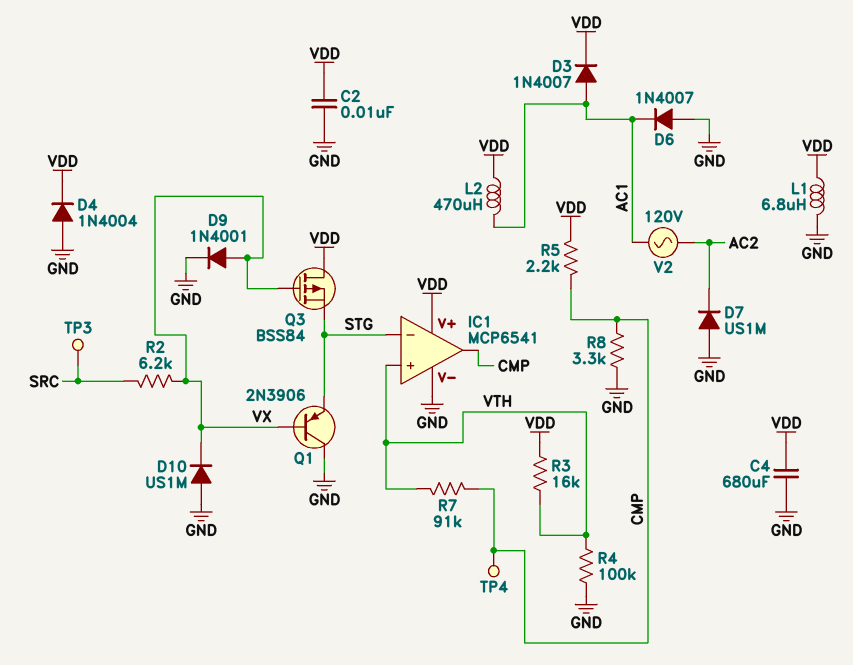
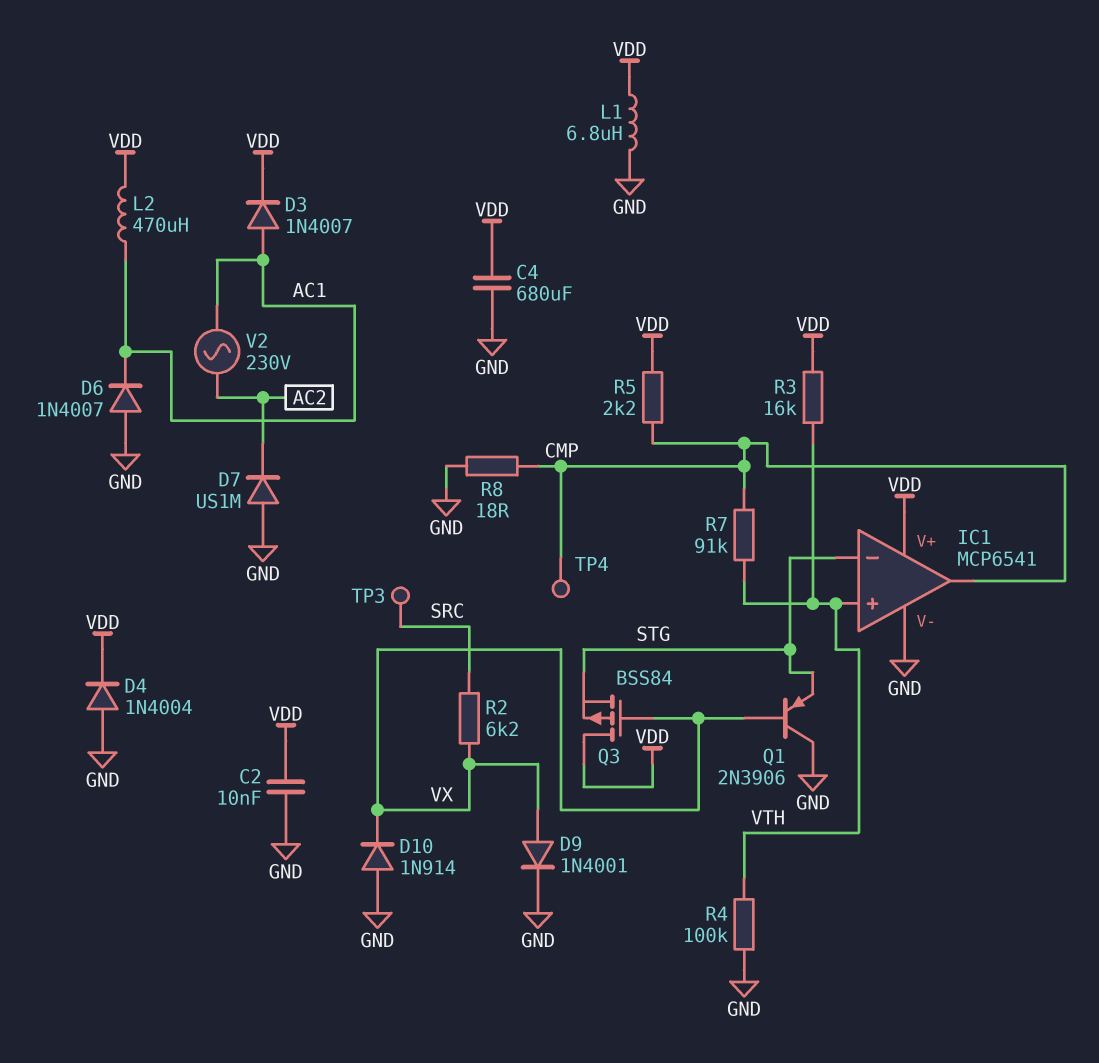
D10: diode US1M (A GND, K VX) -> diode 1N914 (A GND, K VX)
R8: 3.3k (CMP, GND) -> 18 (CMP, GND)
V2: AC 120V (AC1, AC2) -> AC 230V (AC1, AC2)

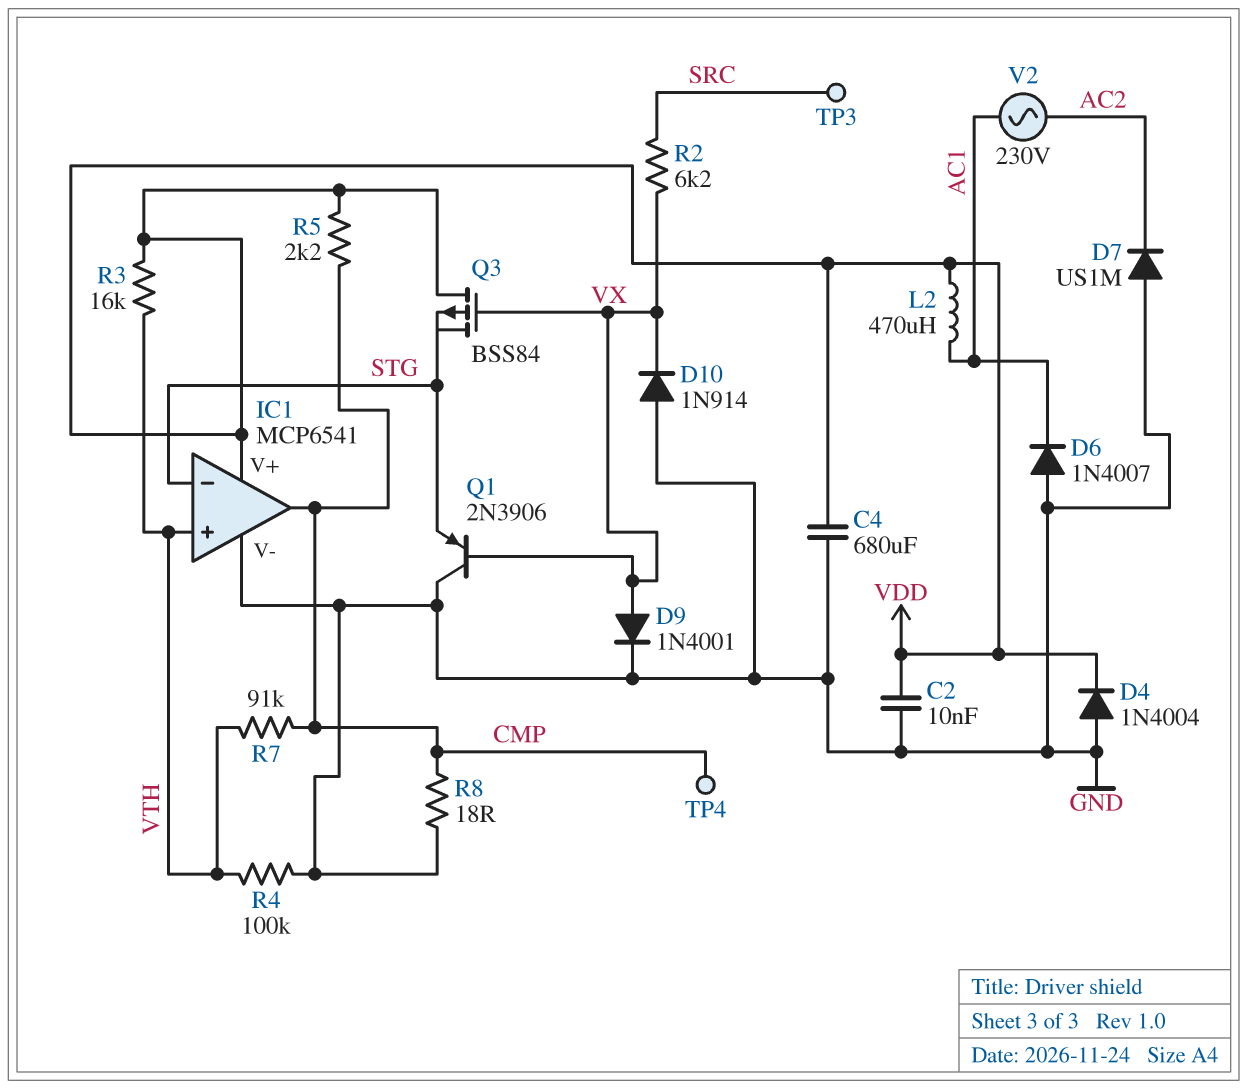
D3: diode 1N4007 (A AC1, K VDD) -> none
L1: 6.8uH (GND, VDD) -> none

